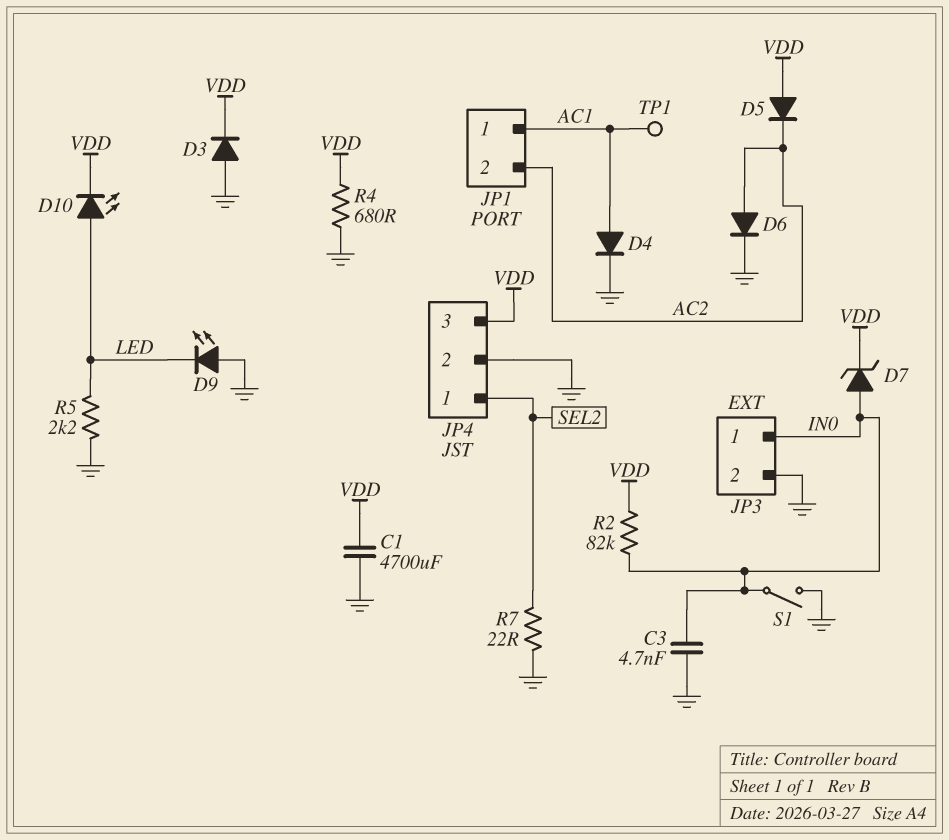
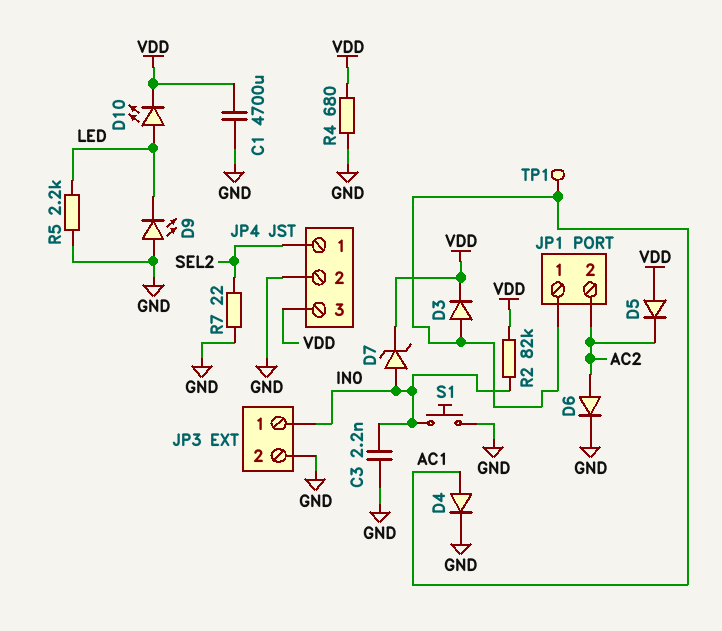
C3: 4.7nF (GND, IN0) -> 2.2nF (GND, IN0)
D3: diode (A GND, K VDD) -> diode (A AC1, K VDD)
S1: switch (GND, IN0) -> button (GND, IN0)

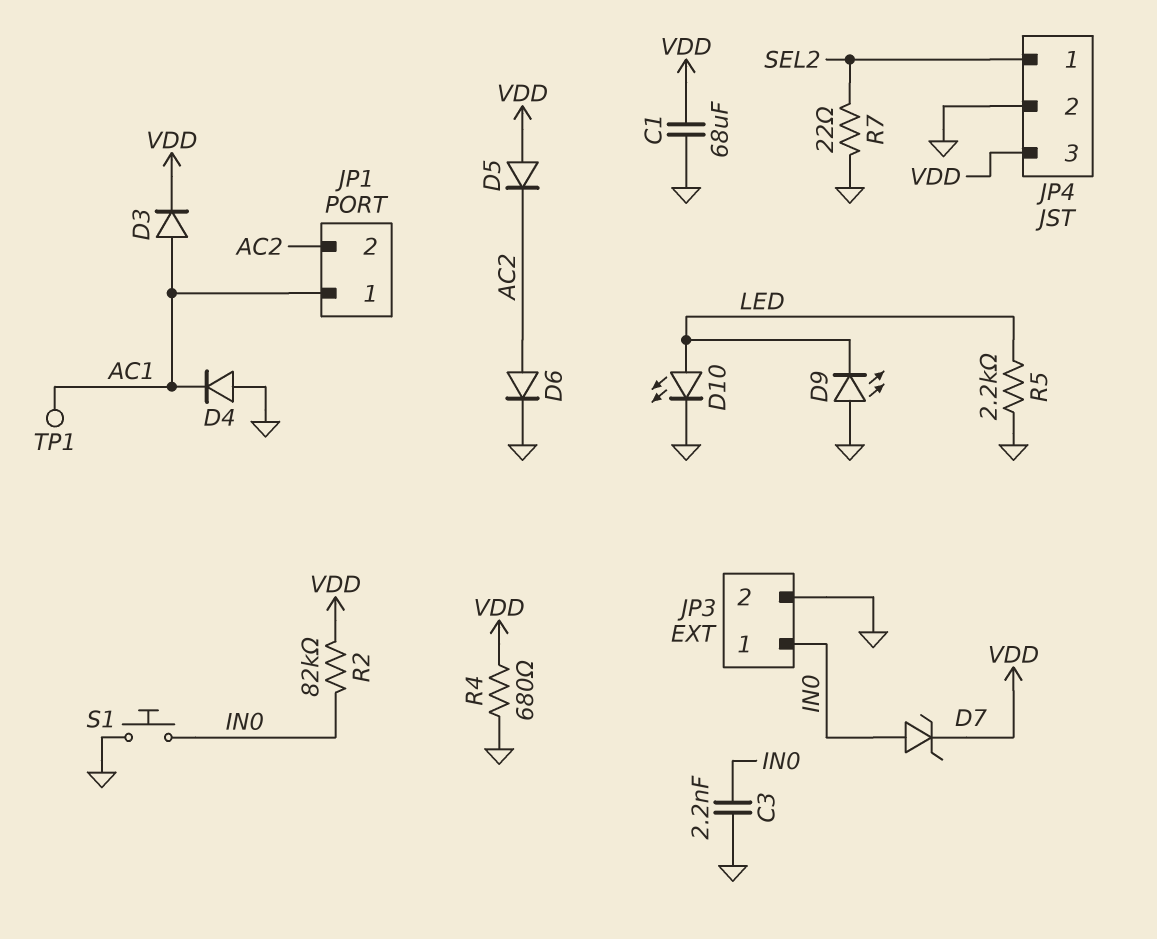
C1: 4700uF (GND, VDD) -> 68uF (GND, VDD)
D4: diode (A AC1, K GND) -> diode (A GND, K AC1)
D10: LED (A LED, K VDD) -> LED (A LED, K GND)

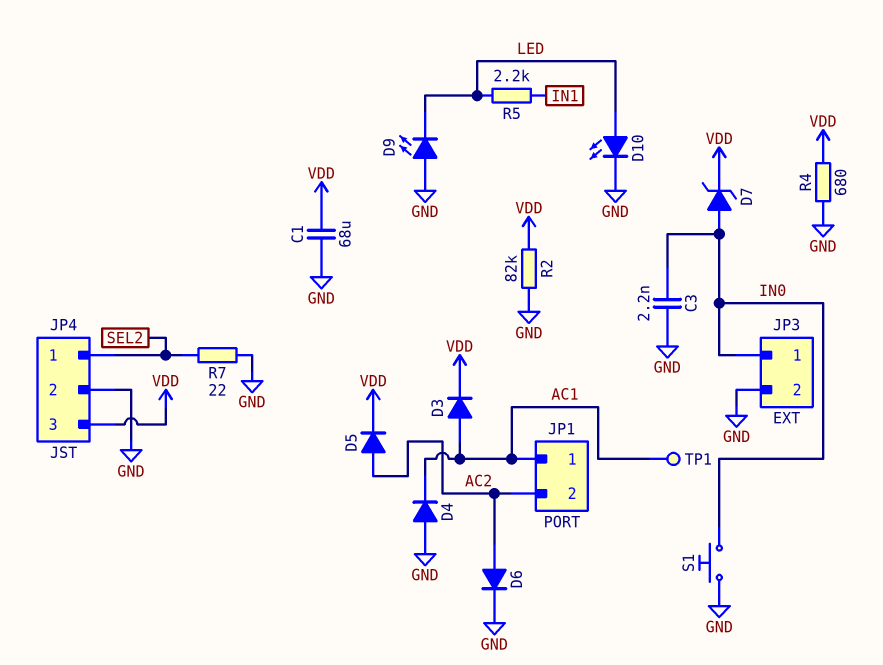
D5: diode (A VDD, K AC2) -> diode (A AC2, K VDD)
R2: 82k (IN0, VDD) -> 82k (GND, VDD)
R5: 2.2k (GND, LED) -> 2.2k (IN1, LED)

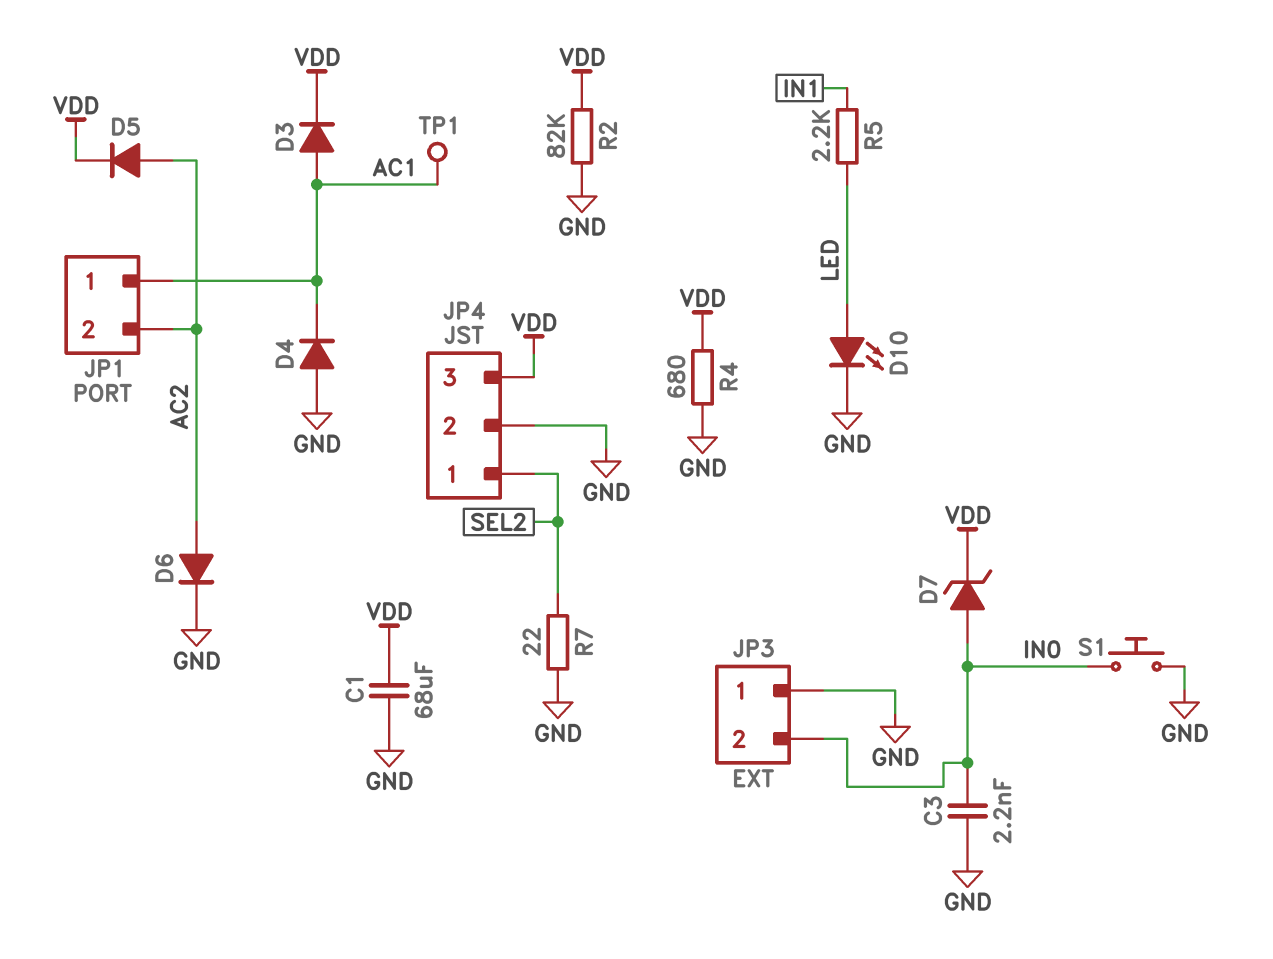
D9: LED (A GND, K LED) -> none
JP3 pin 1: IN0 -> GND
JP3 pin 2: GND -> IN0

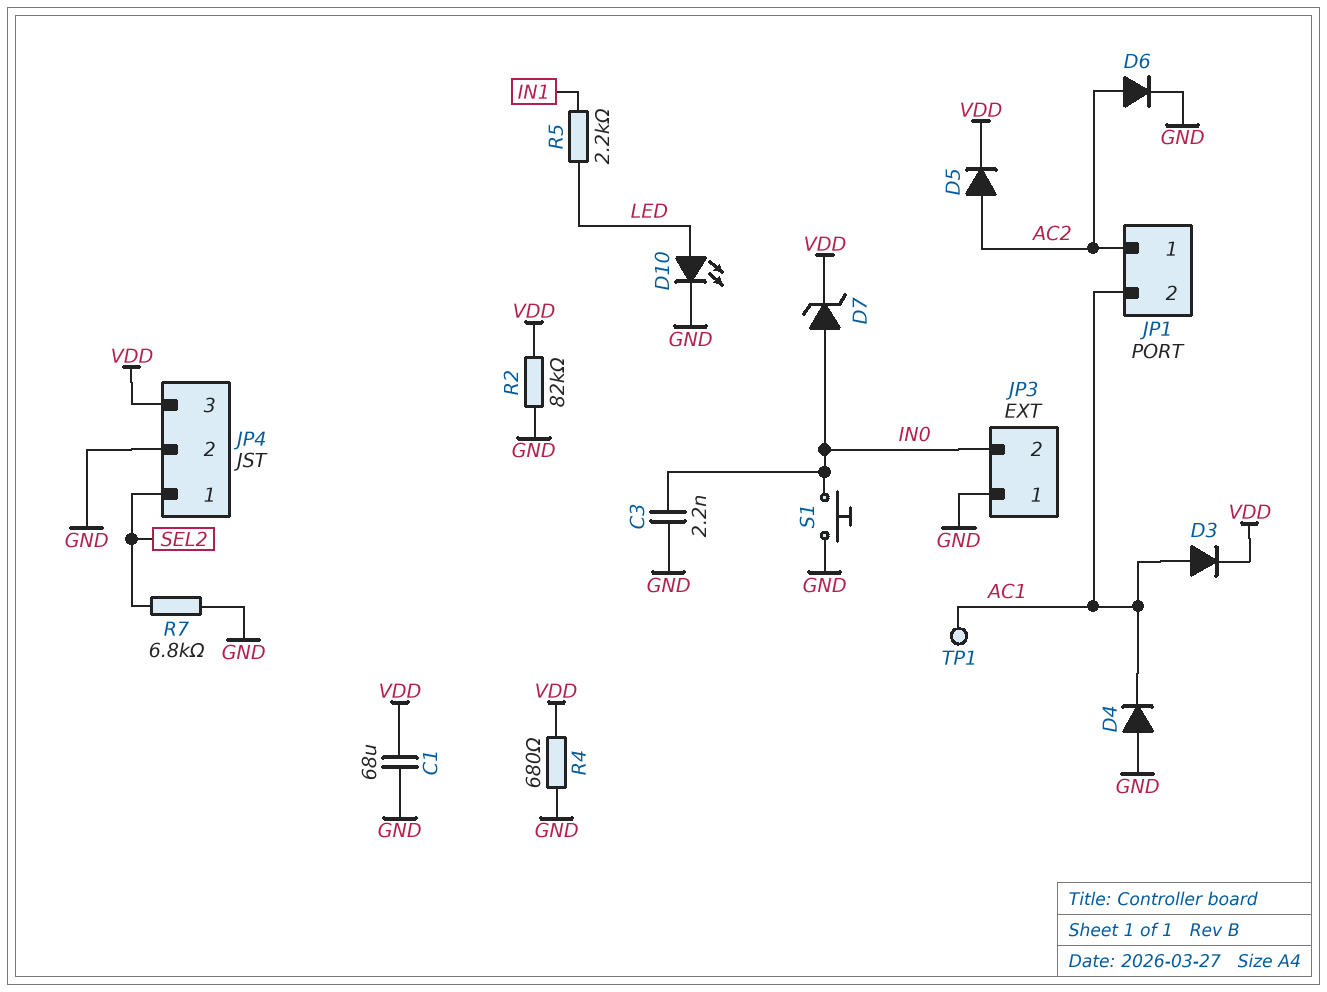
JP1 pin 1: AC1 -> AC2
JP1 pin 2: AC2 -> AC1
R7: 22 (GND, SEL2) -> 6.8k (GND, SEL2)

